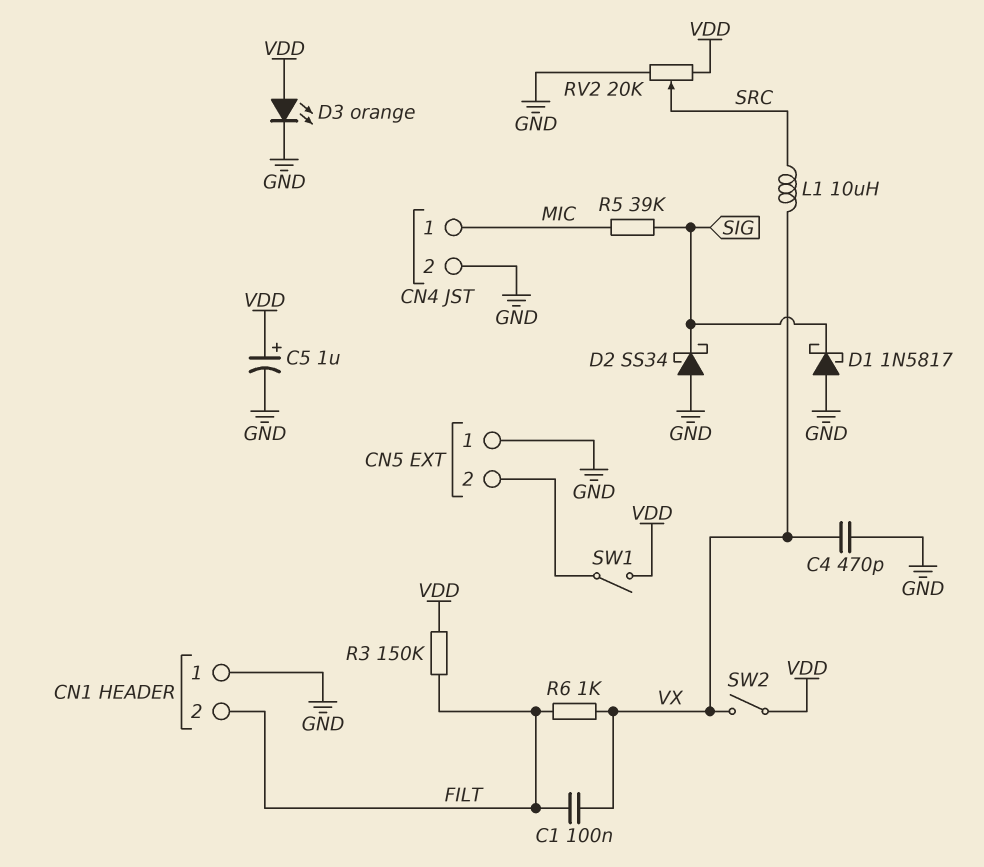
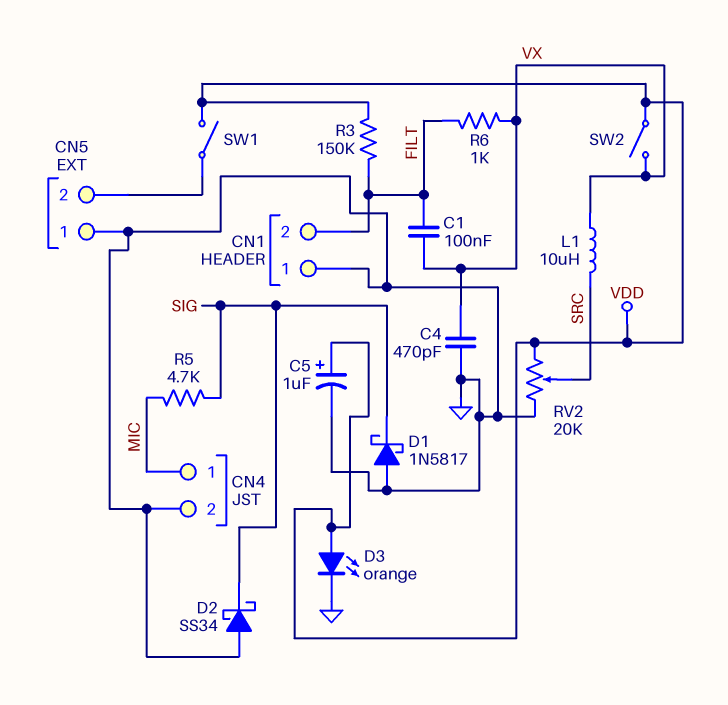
R5: 39k (MIC, SIG) -> 4.7k (MIC, SIG)

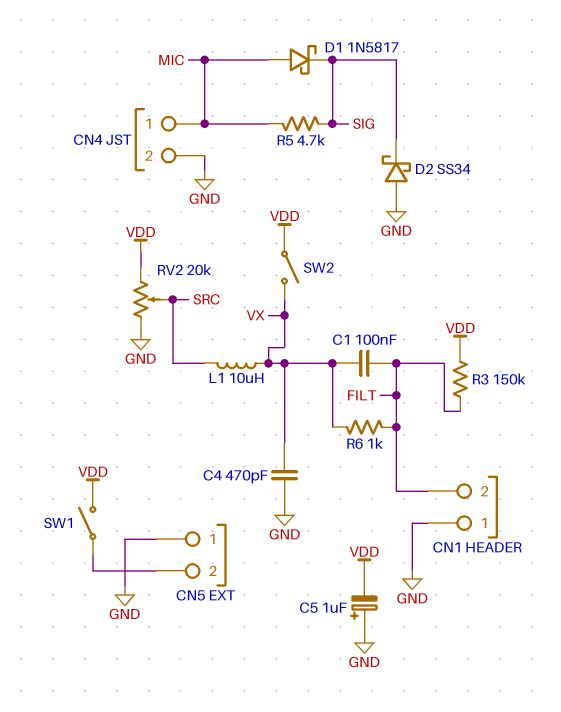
C5: 1uF (plus VDD, minus GND) -> 1uF (plus GND, minus VDD)
D1: schottky 1N5817 (A GND, K SIG) -> schottky 1N5817 (A MIC, K SIG)
D3: LED orange (A VDD, K GND) -> none

